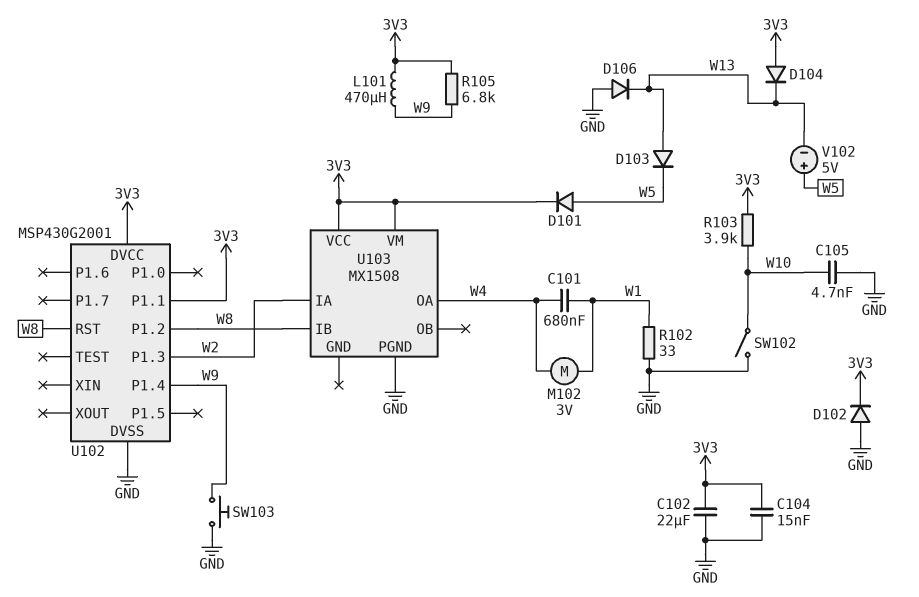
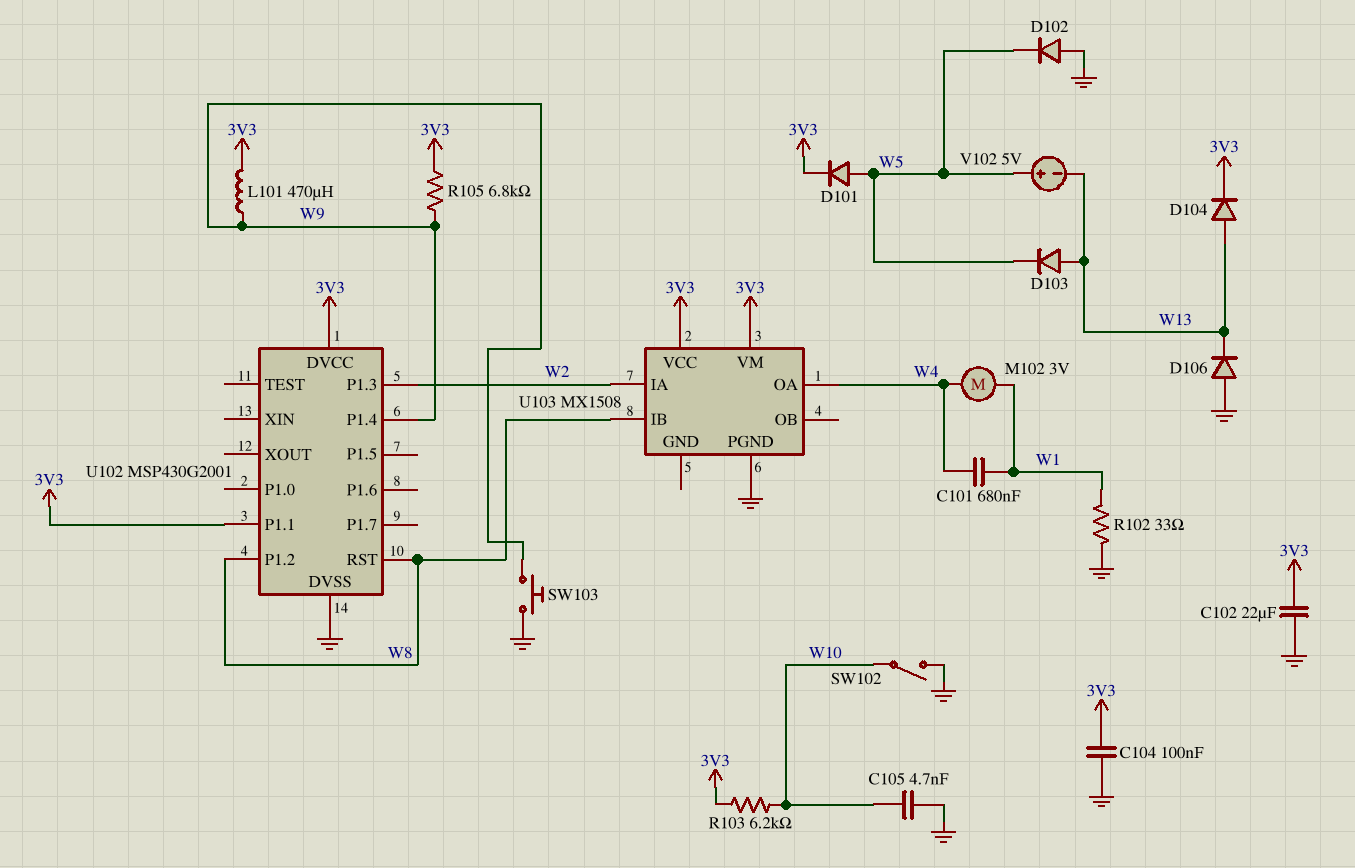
C104: 15nF (3V3, GND) -> 100nF (3V3, GND)
D102: diode (A GND, K 3V3) -> diode (A GND, K W5)
D104: diode (A 3V3, K W13) -> diode (A W13, K 3V3)
R103: 3.9k (3V3, W10) -> 6.2k (3V3, W10)

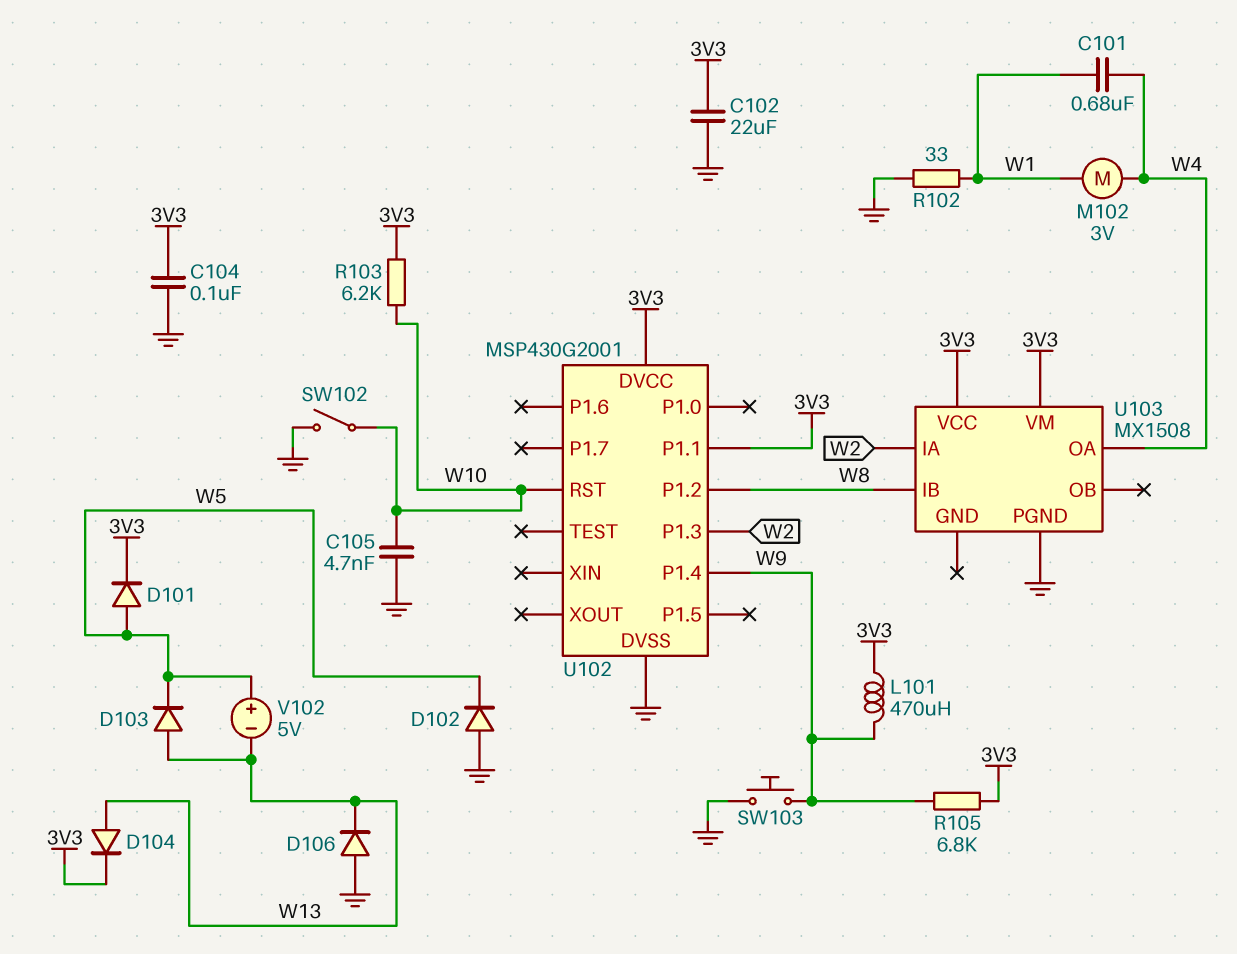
U102 pin RST: W8 -> W10

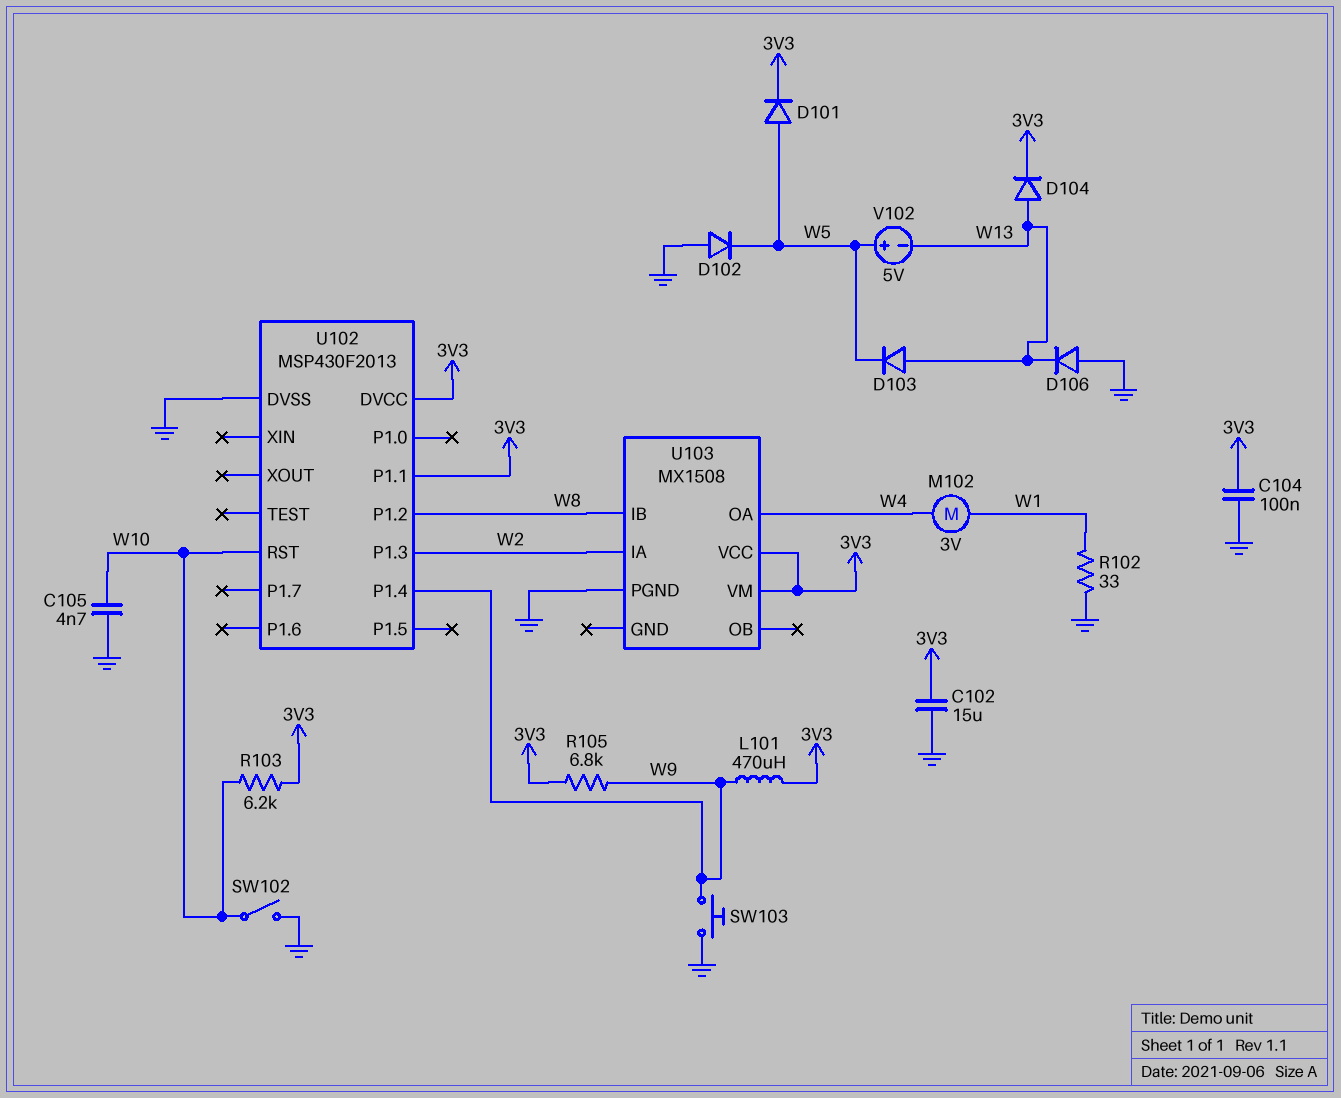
C101: 680nF (W1, W4) -> none
C102: 22uF (3V3, GND) -> 15uF (3V3, GND)
U102: MSP430G2001 -> MSP430F2013

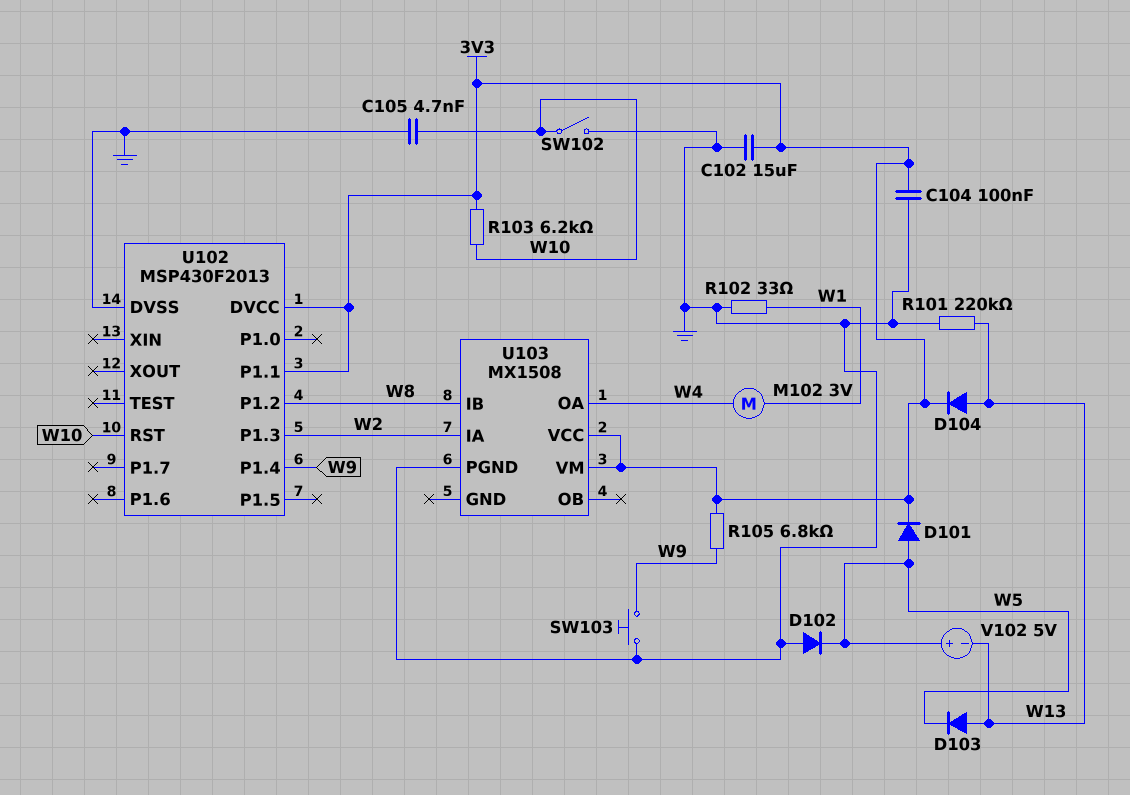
D106: diode (A GND, K W13) -> none
L101: 470uH (3V3, W9) -> none
R101: none -> 220k (GND, W13)

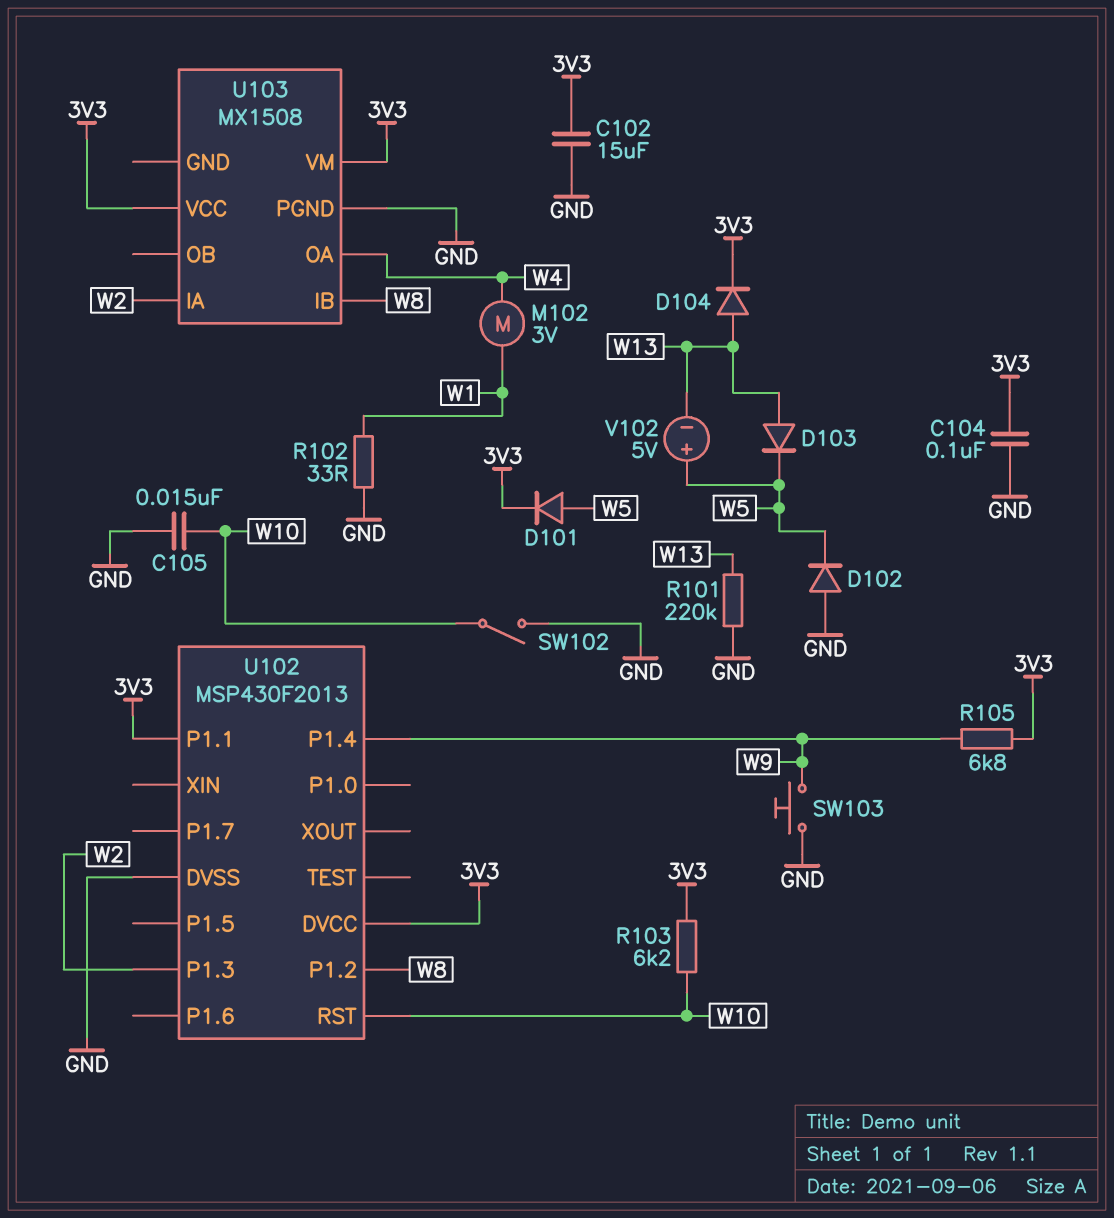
C105: 4.7nF (GND, W10) -> 15nF (GND, W10)

